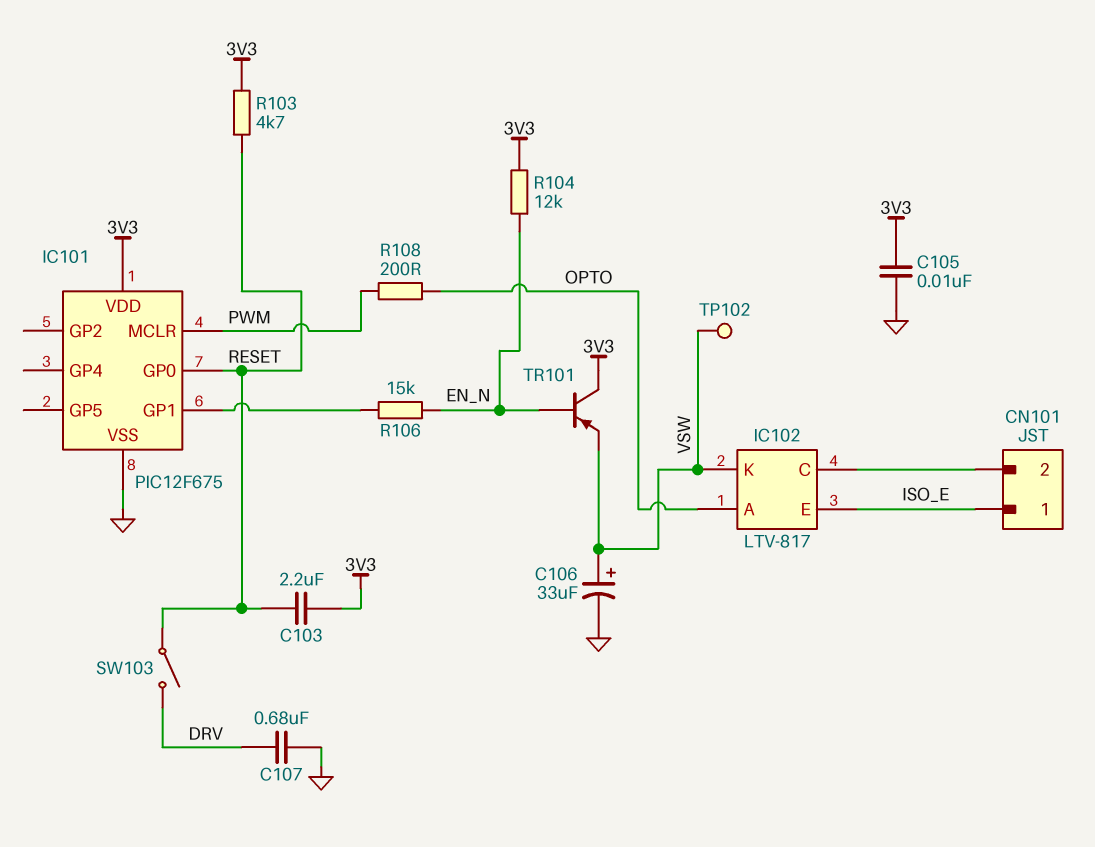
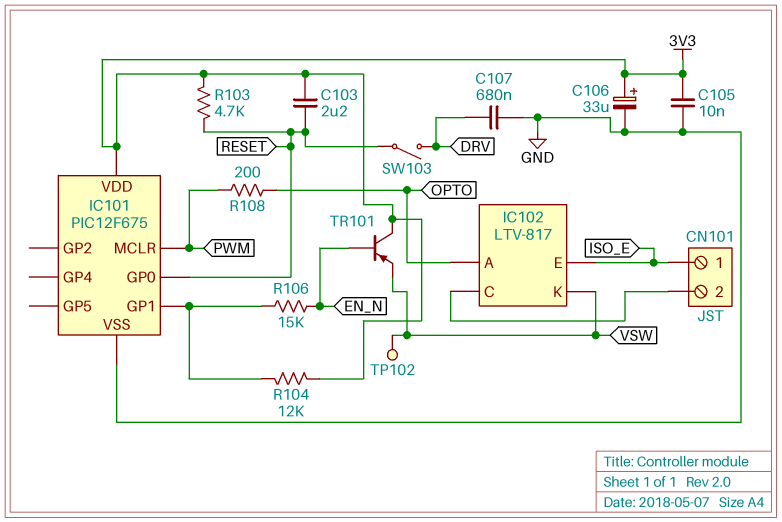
C106: 33uF (plus VSW, minus GND) -> 33uF (plus 3V3, minus GND)
R104: 12k (3V3, EN_N) -> 12k (3V3, IC101/GP1)

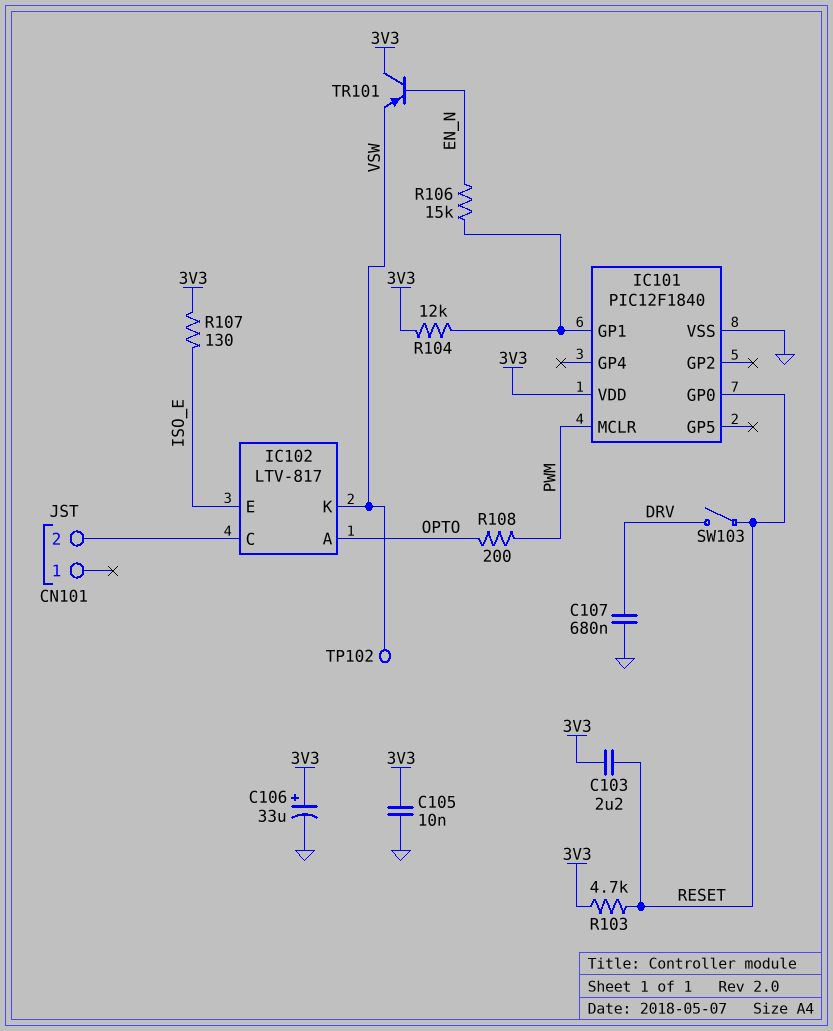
CN101 pin 1: ISO_E -> none
IC101: PIC12F675 -> PIC12F1840
R107: none -> 130 (3V3, ISO_E)

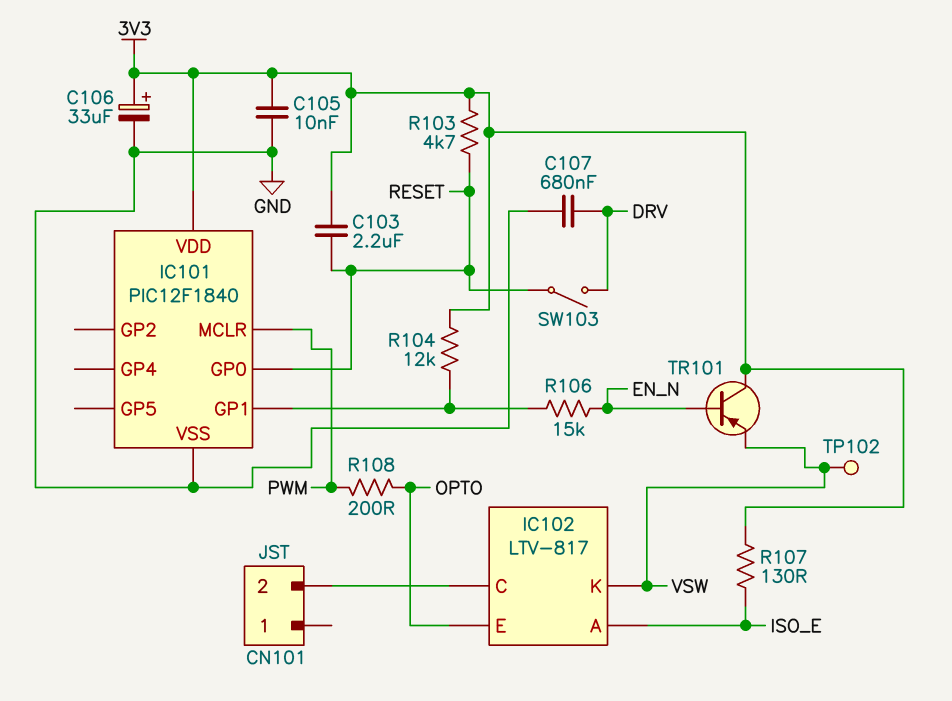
IC102 pin A: OPTO -> ISO_E
IC102 pin E: ISO_E -> OPTO

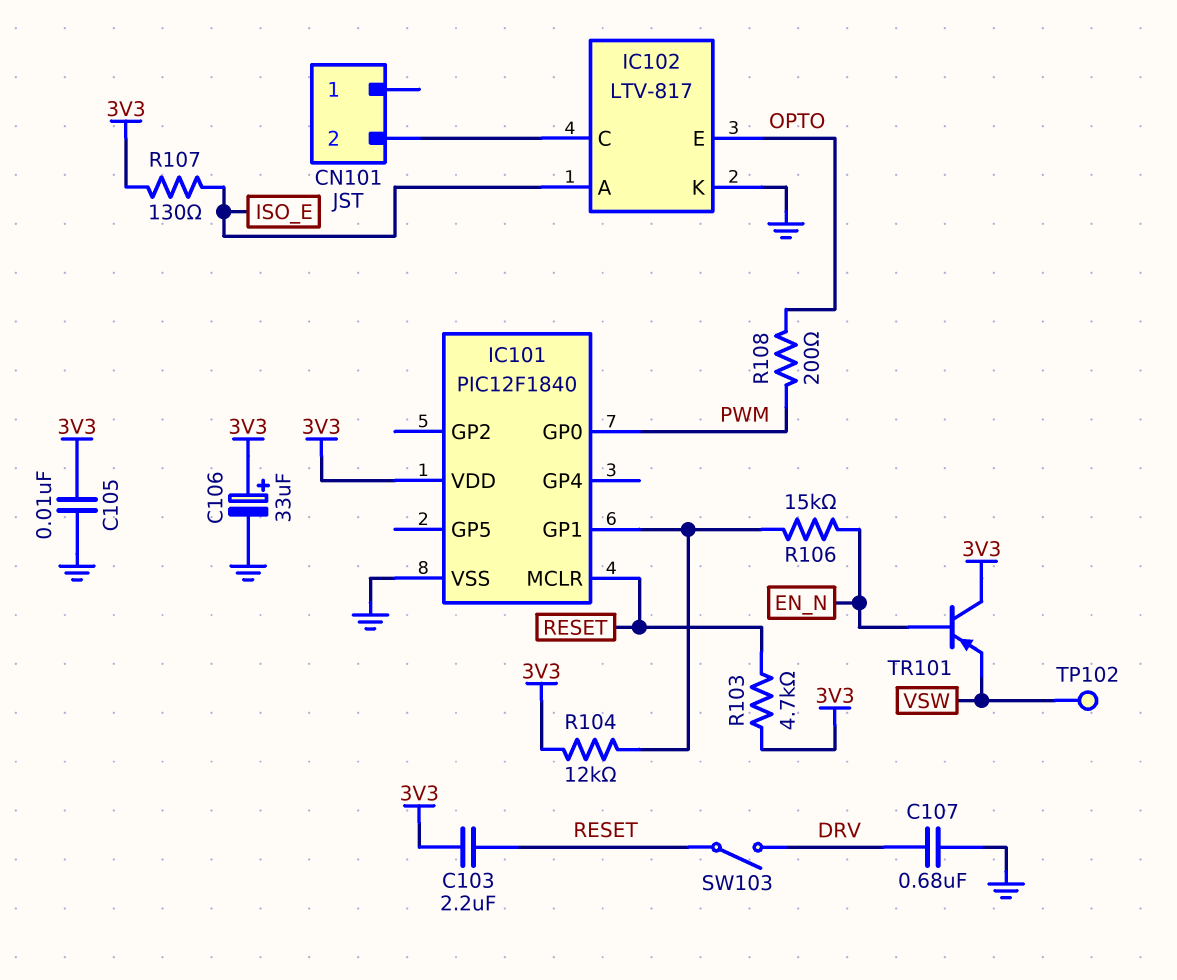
IC101 pin GP0: RESET -> PWM
IC101 pin MCLR: PWM -> RESET
IC102 pin K: VSW -> GND

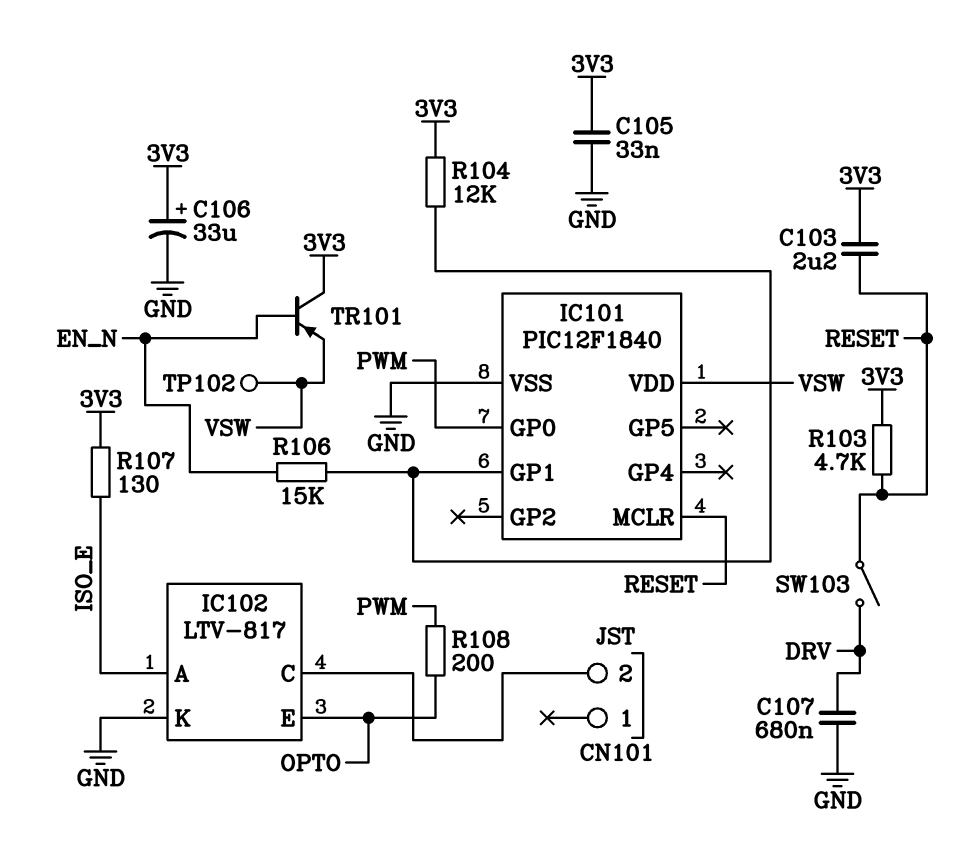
C105: 10nF (3V3, GND) -> 33nF (3V3, GND)
IC101 pin VDD: 3V3 -> VSW

